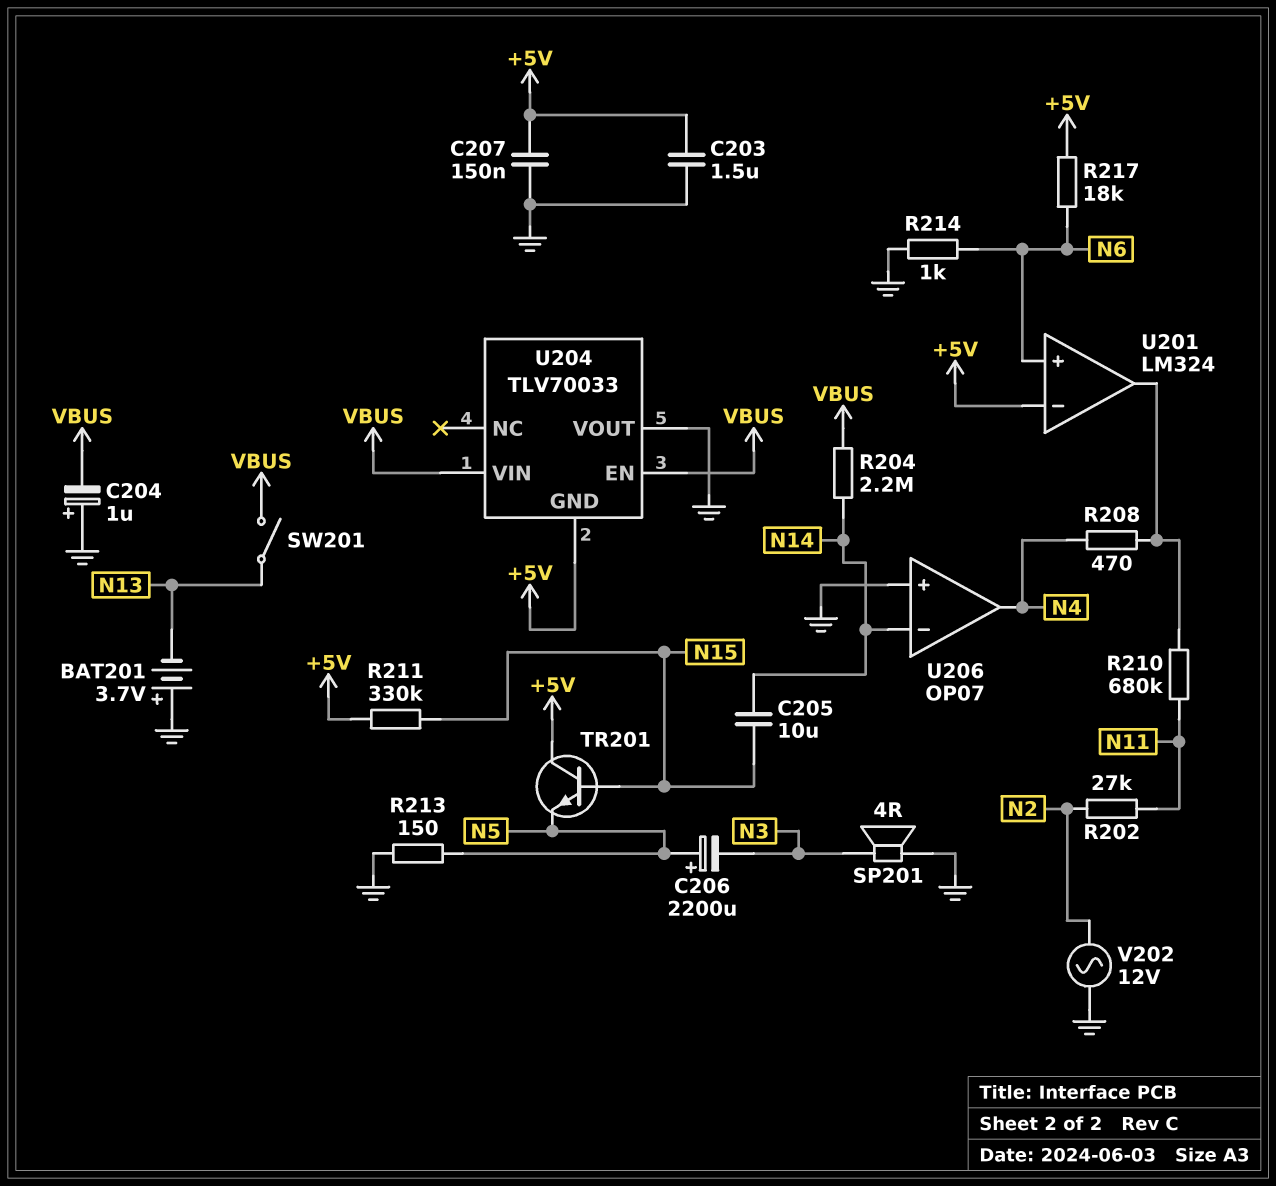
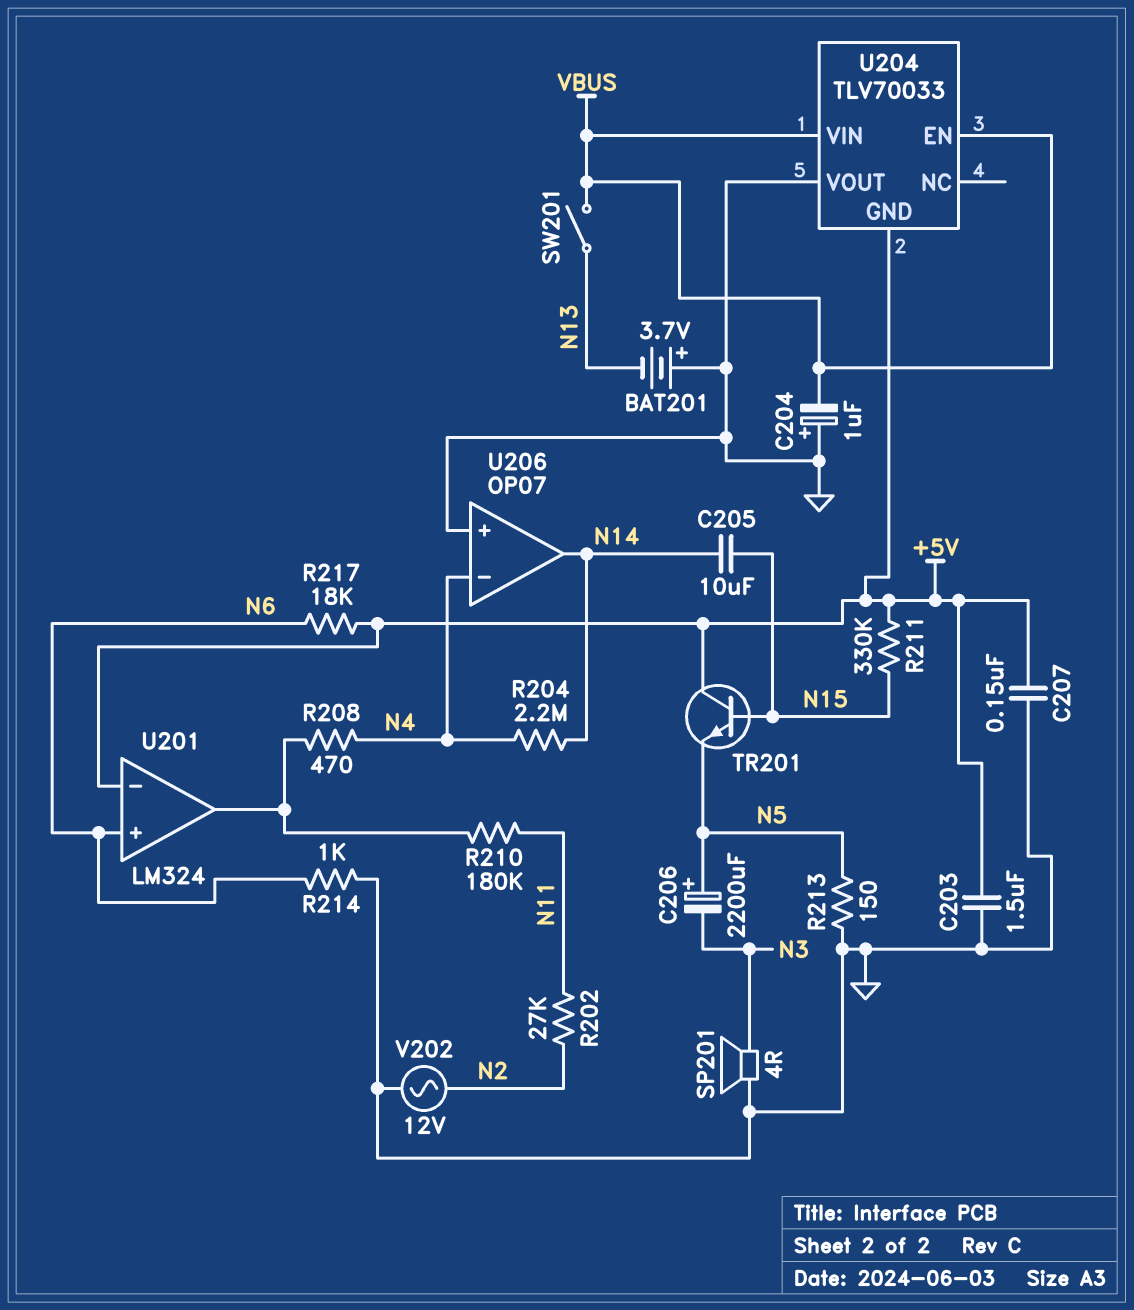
R204: 2.2M (N14, VBUS) -> 2.2M (N4, N14)
R210: 680k (N11, U201/out) -> 180k (N11, U201/out)
U206 pin in-: N14 -> N4
U206 pin out: N4 -> N14

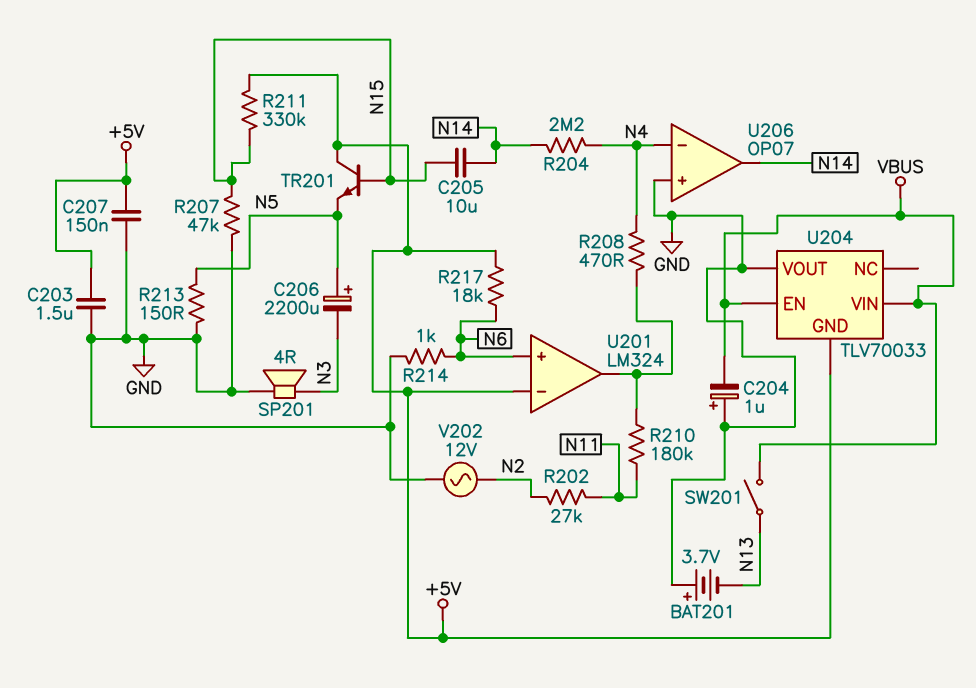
R207: none -> 47k (GND, N15)

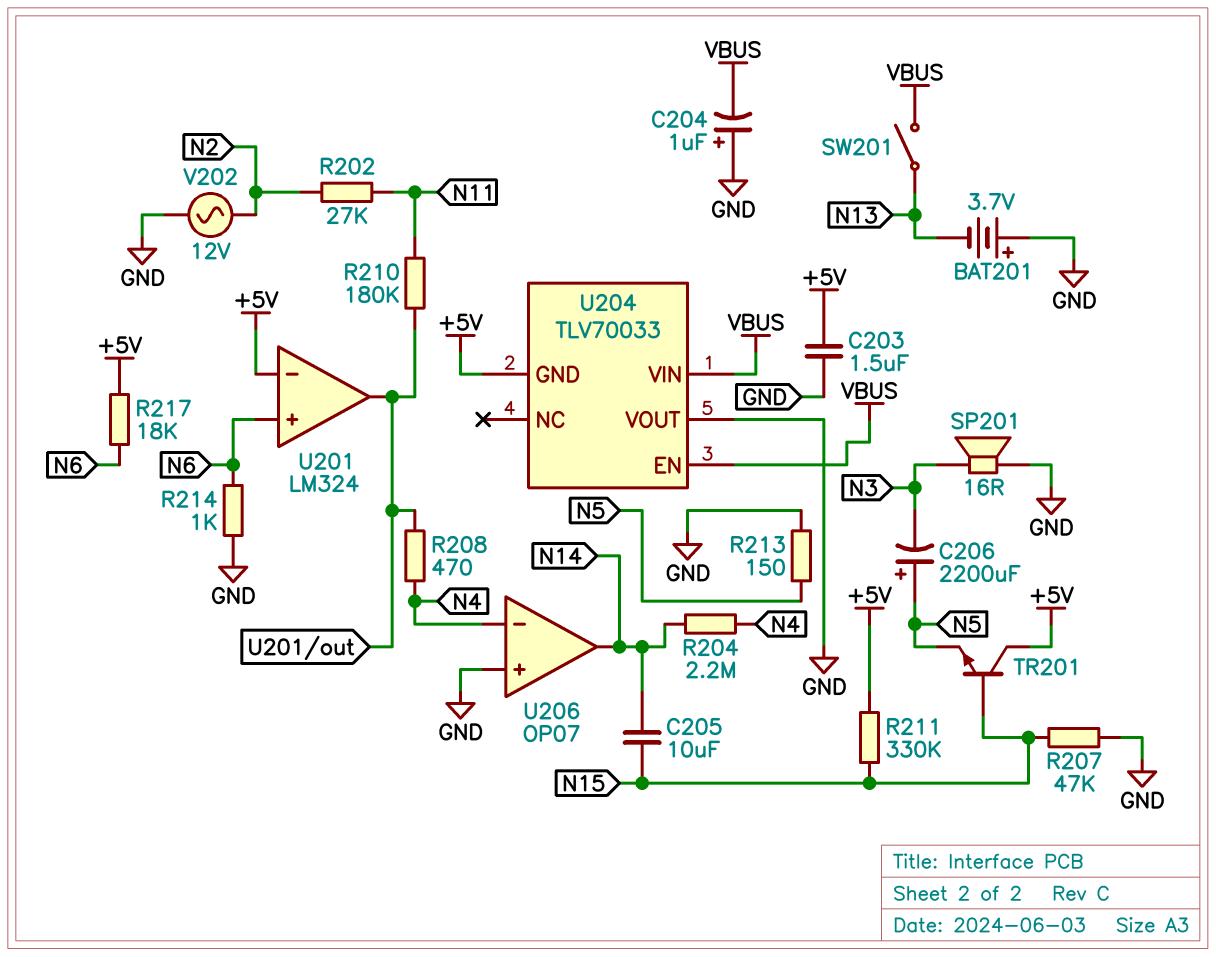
C207: 150nF (+5V, GND) -> none
SP201: speaker 4R (GND, N3) -> speaker 16R (GND, N3)

